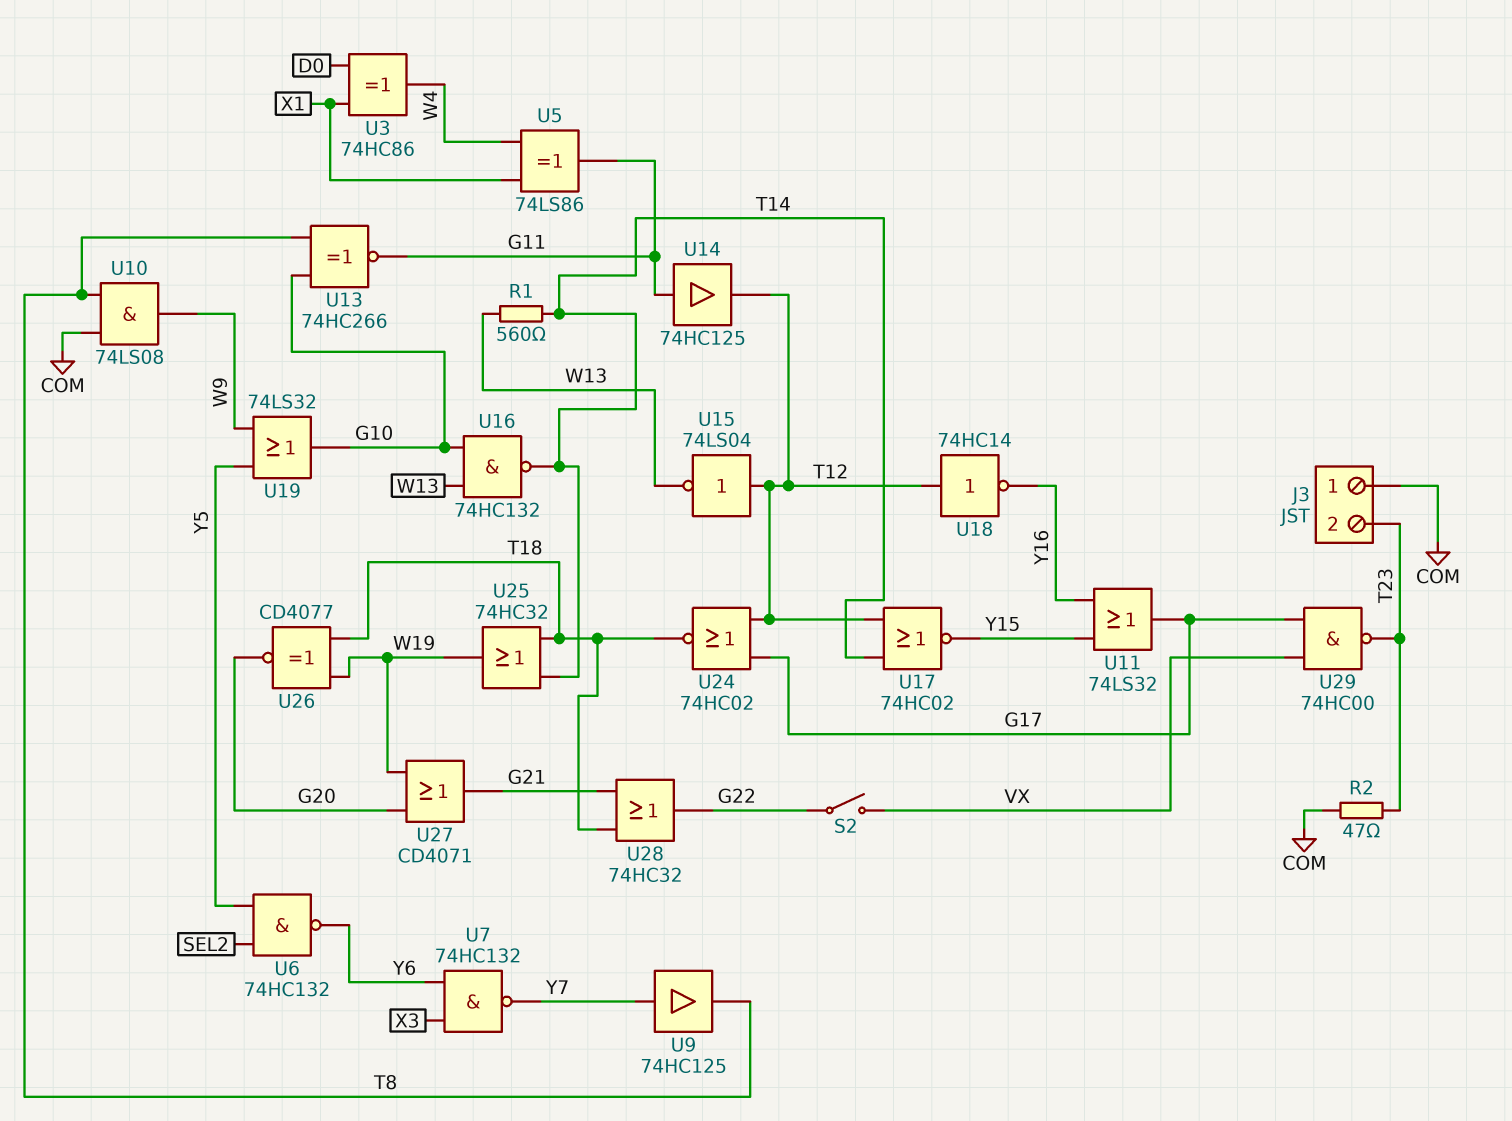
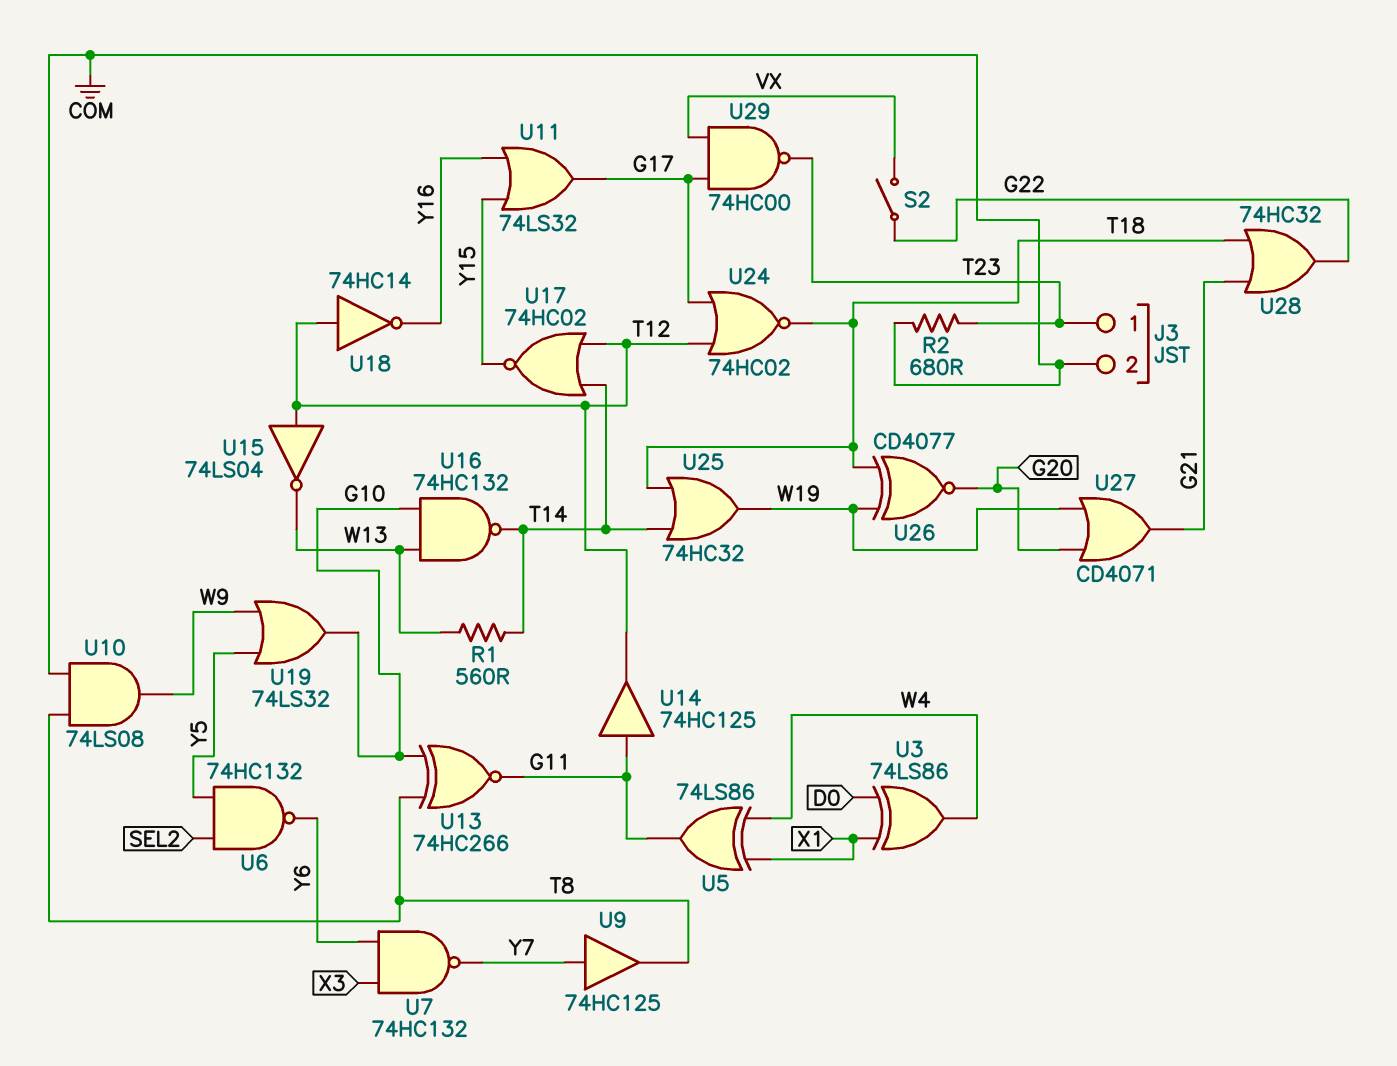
J3 pin 1: COM -> T23
J3 pin 2: T23 -> COM
R2: 47 (COM, T23) -> 680 (COM, T23)
U3: XOR 74HC86 (in D0, in X1, out W4) -> XOR 74LS86 (in D0, in X1, out W4)

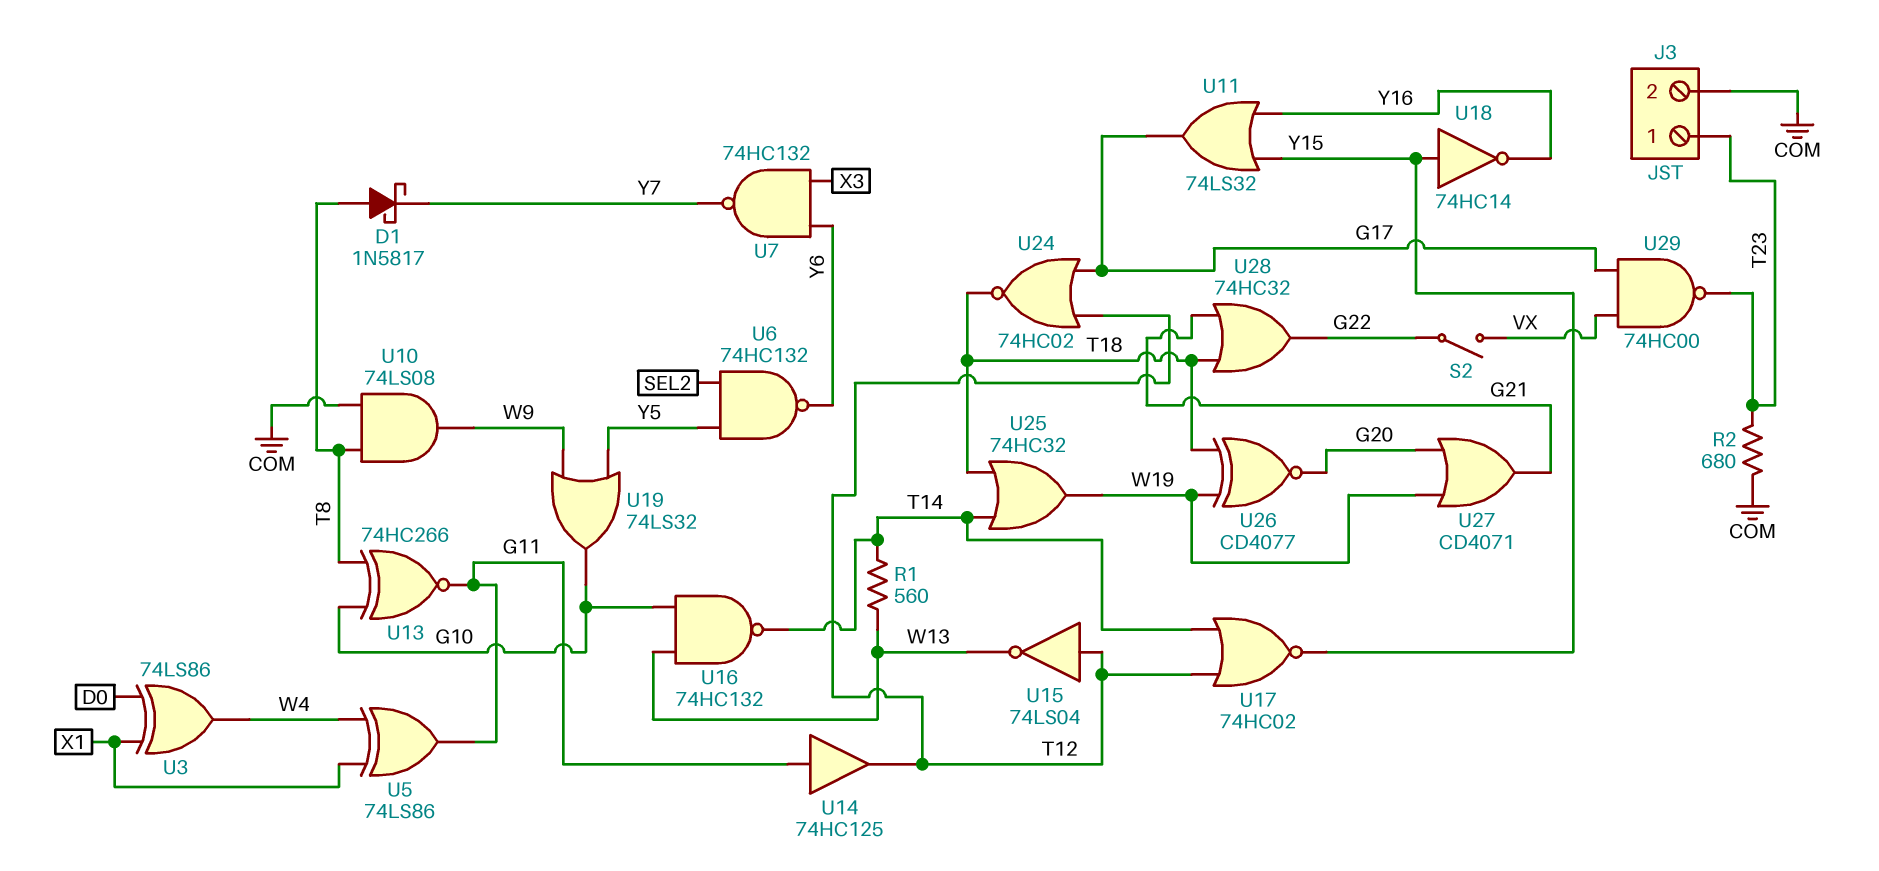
D1: none -> schottky 1N5817 (A T8, K Y7)
U9: buffer 74HC125 (in Y7, out T8) -> none
U18: NOT 74HC14 (in T12, out Y16) -> NOT 74HC14 (in Y15, out Y16)

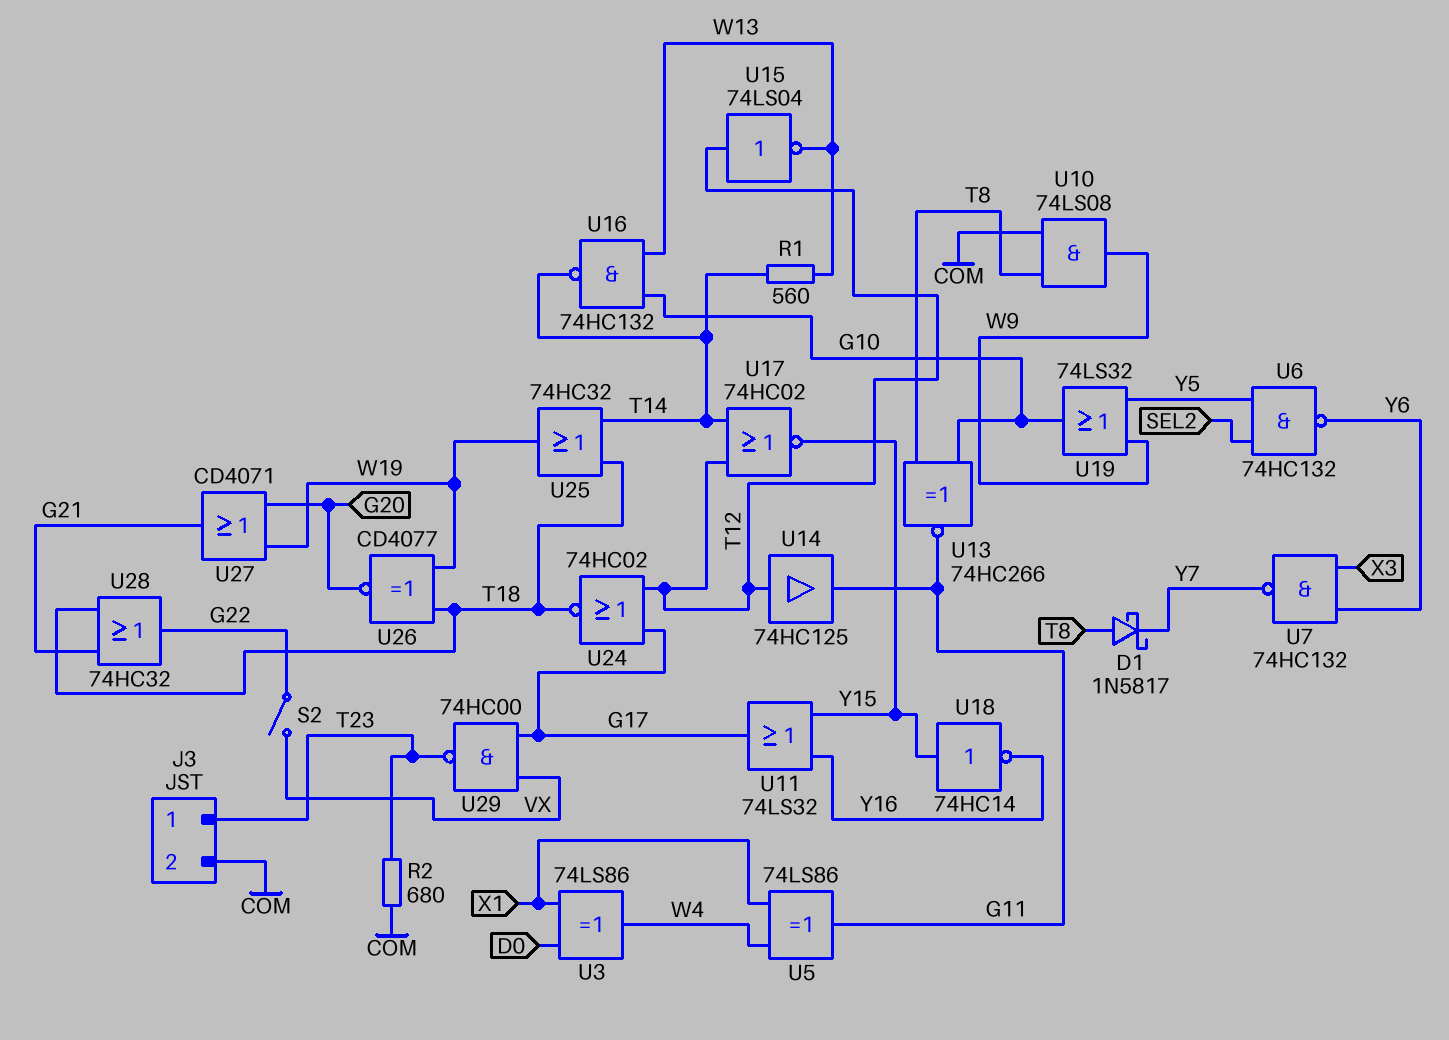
U14: buffer 74HC125 (in G11, out T12) -> buffer 74HC125 (in T12, out G11)

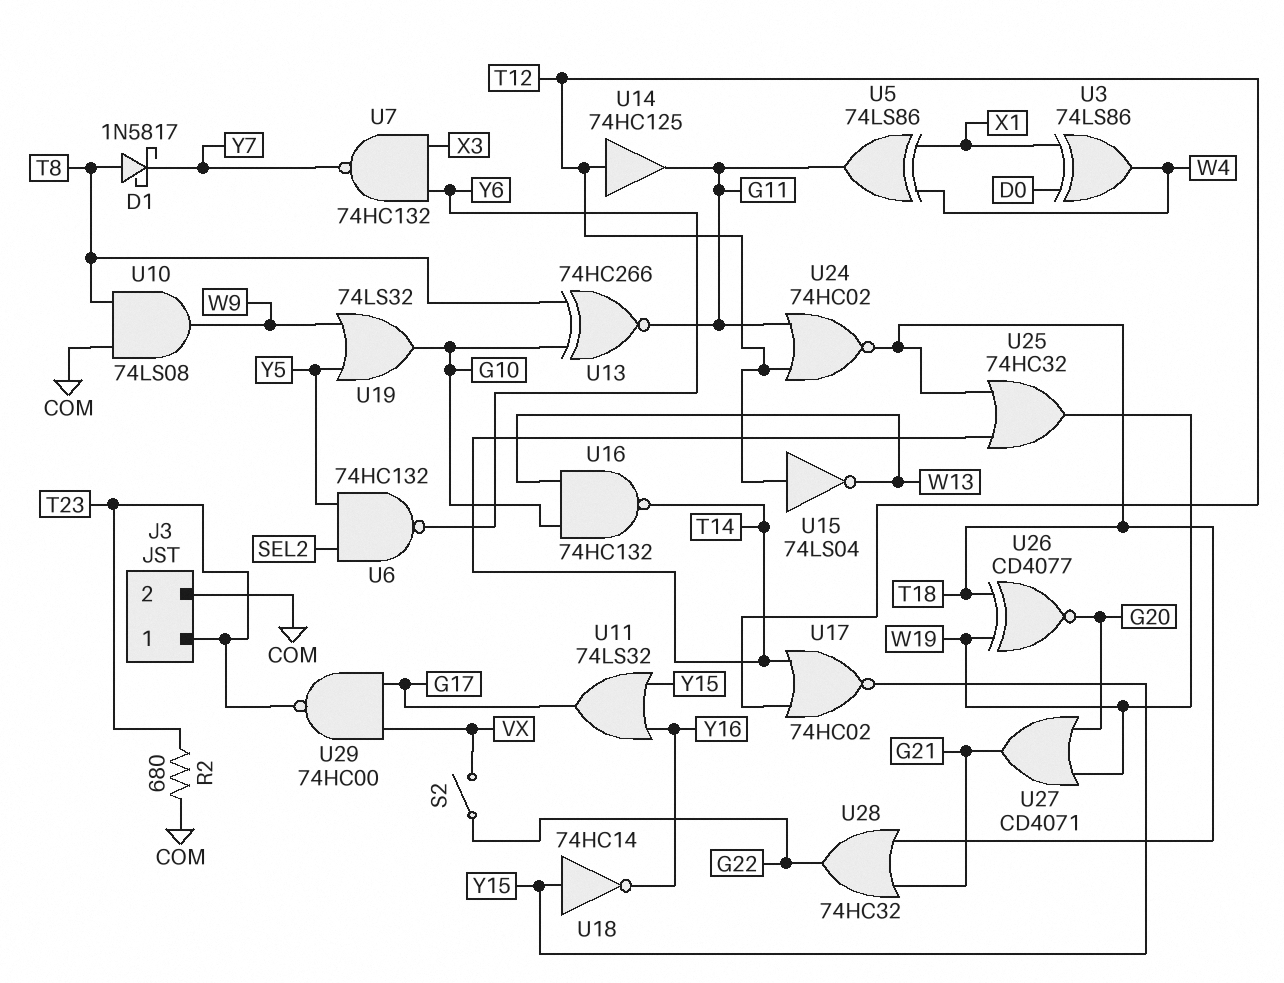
R1: 560 (T14, W13) -> none
U24: NOR 74HC02 (in G17, in T12, out T18) -> NOR 74HC02 (in G11, in T12, out T18)

